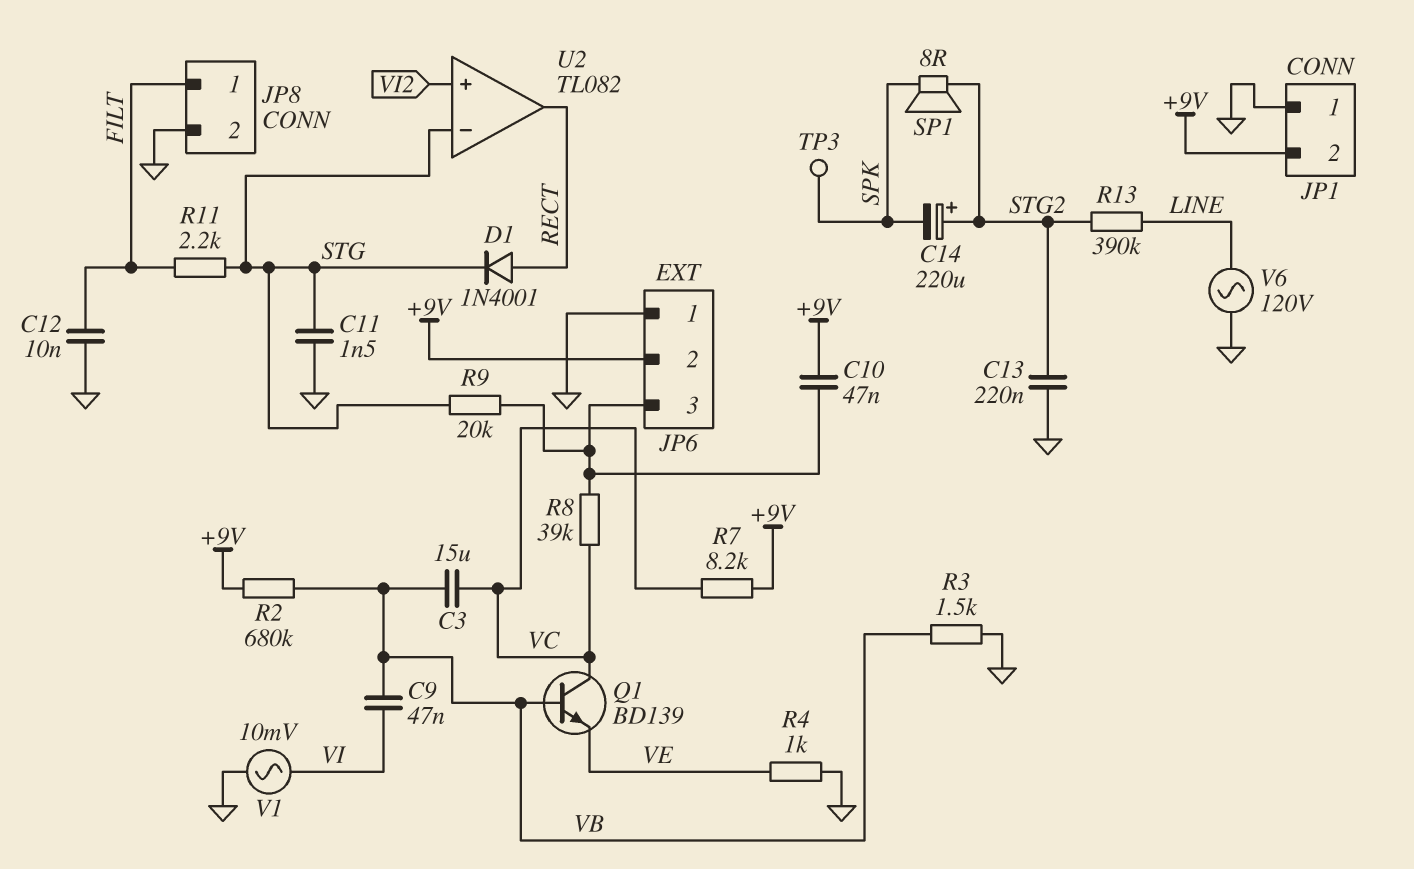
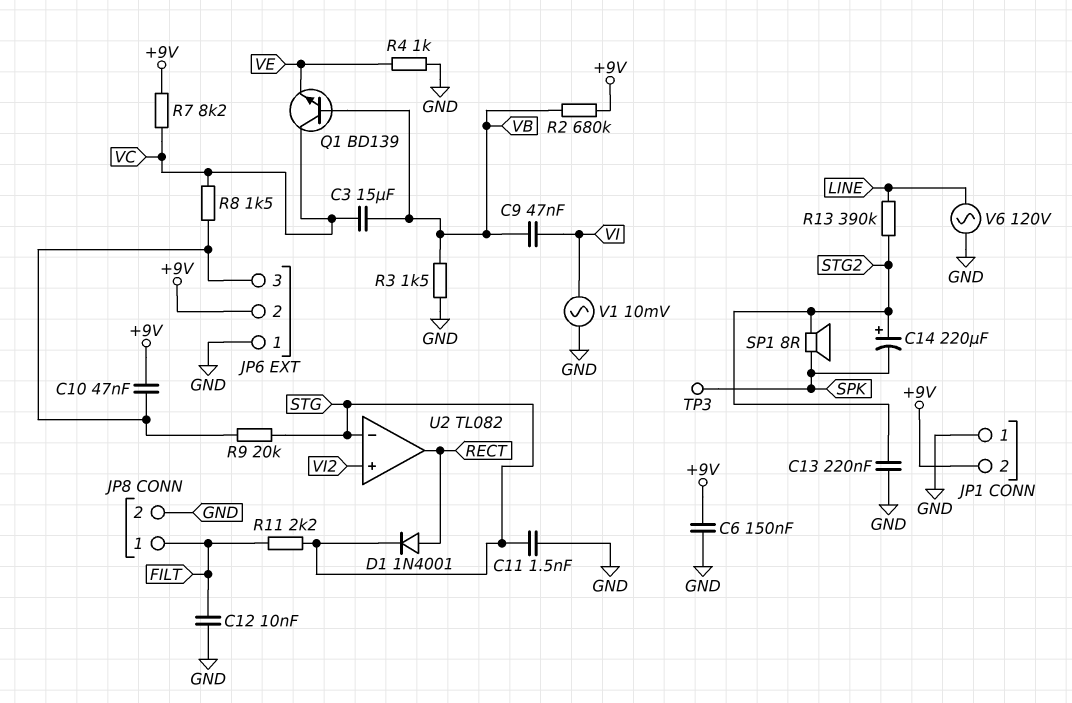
C6: none -> 150nF (+9V, GND)
R8: 39k (JP6/3, VC) -> 1.5k (JP6/3, VC)

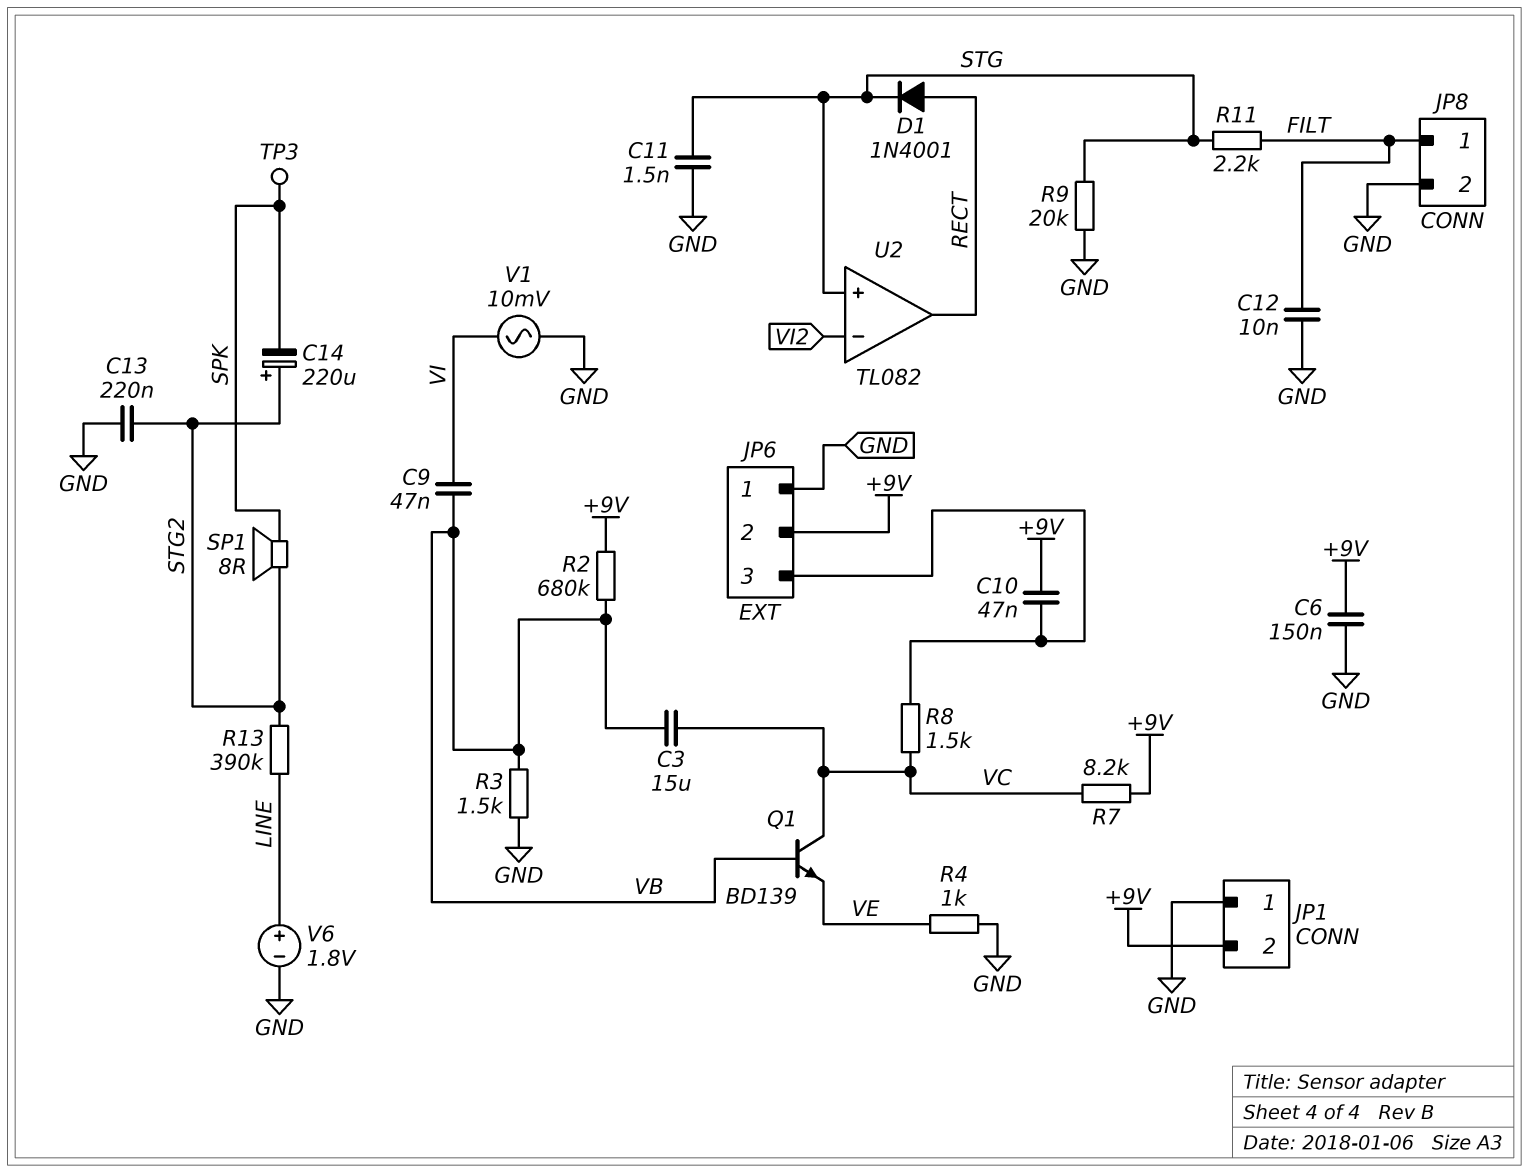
R9: 20k (JP6/3, STG) -> 20k (GND, STG)
U2 pin in+: VI2 -> STG
U2 pin in-: STG -> VI2
V6: AC 120V (GND, LINE) -> 1.8V (plus LINE, minus GND)

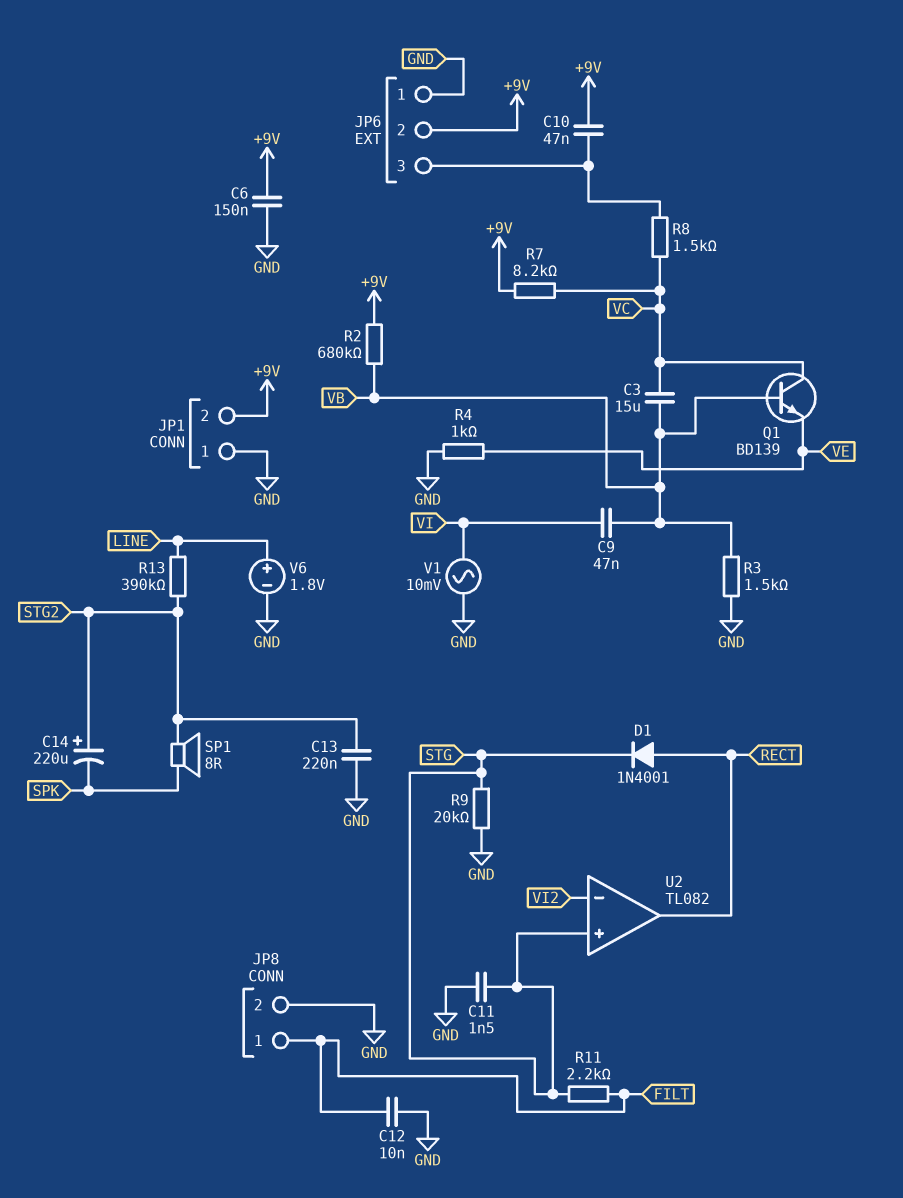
TP3: test point (SPK) -> none

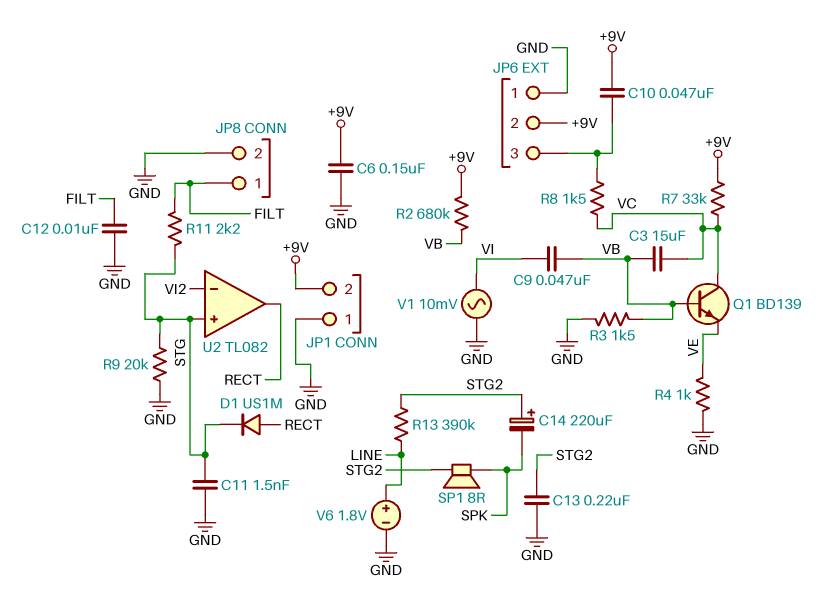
D1: diode 1N4001 (A RECT, K STG) -> diode US1M (A RECT, K STG)
R7: 8.2k (+9V, VC) -> 33k (+9V, VC)

